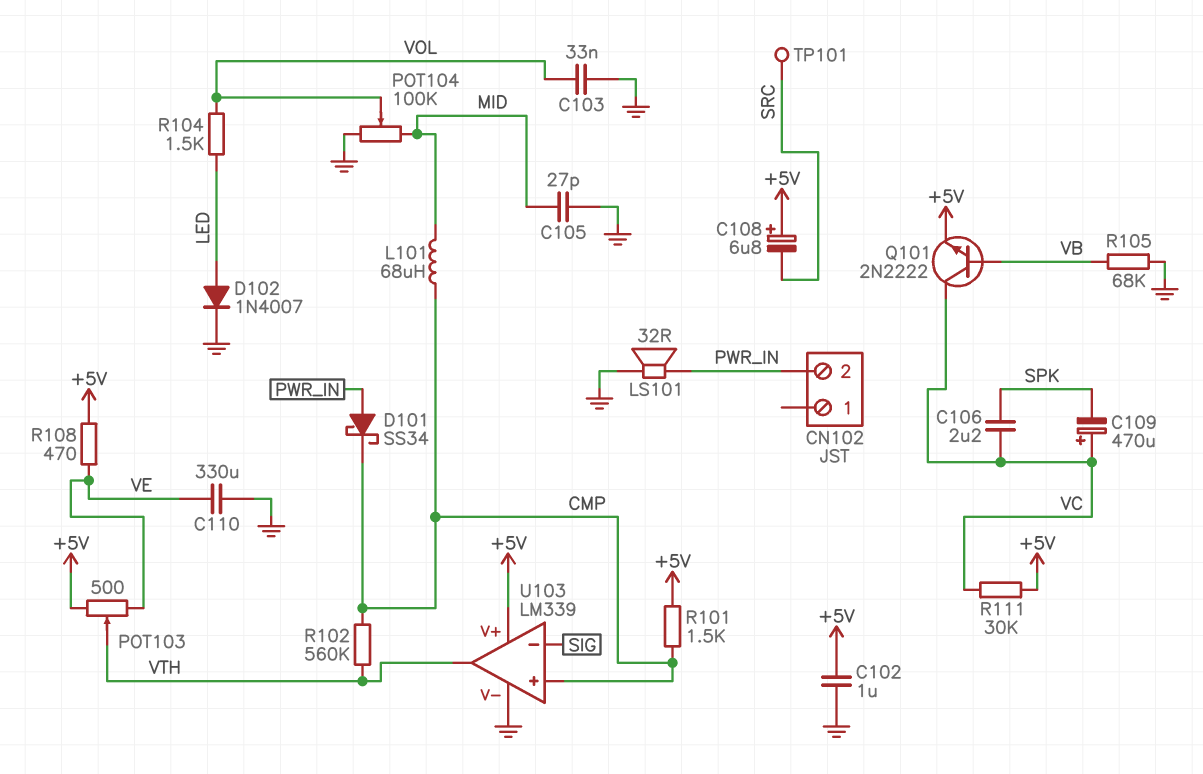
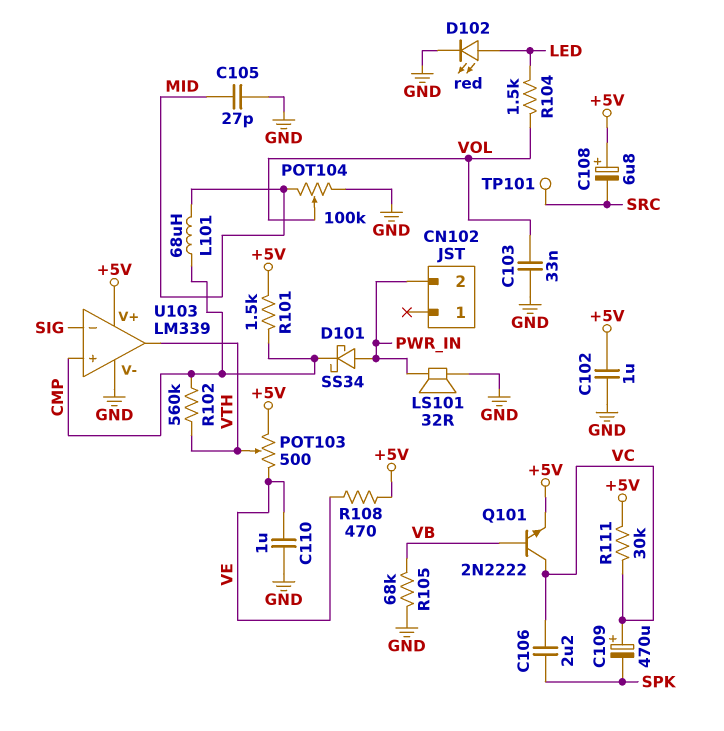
C110: 330uF (GND, VE) -> 1uF (GND, VE)
D102: diode 1N4007 (A LED, K GND) -> LED red (A LED, K GND)

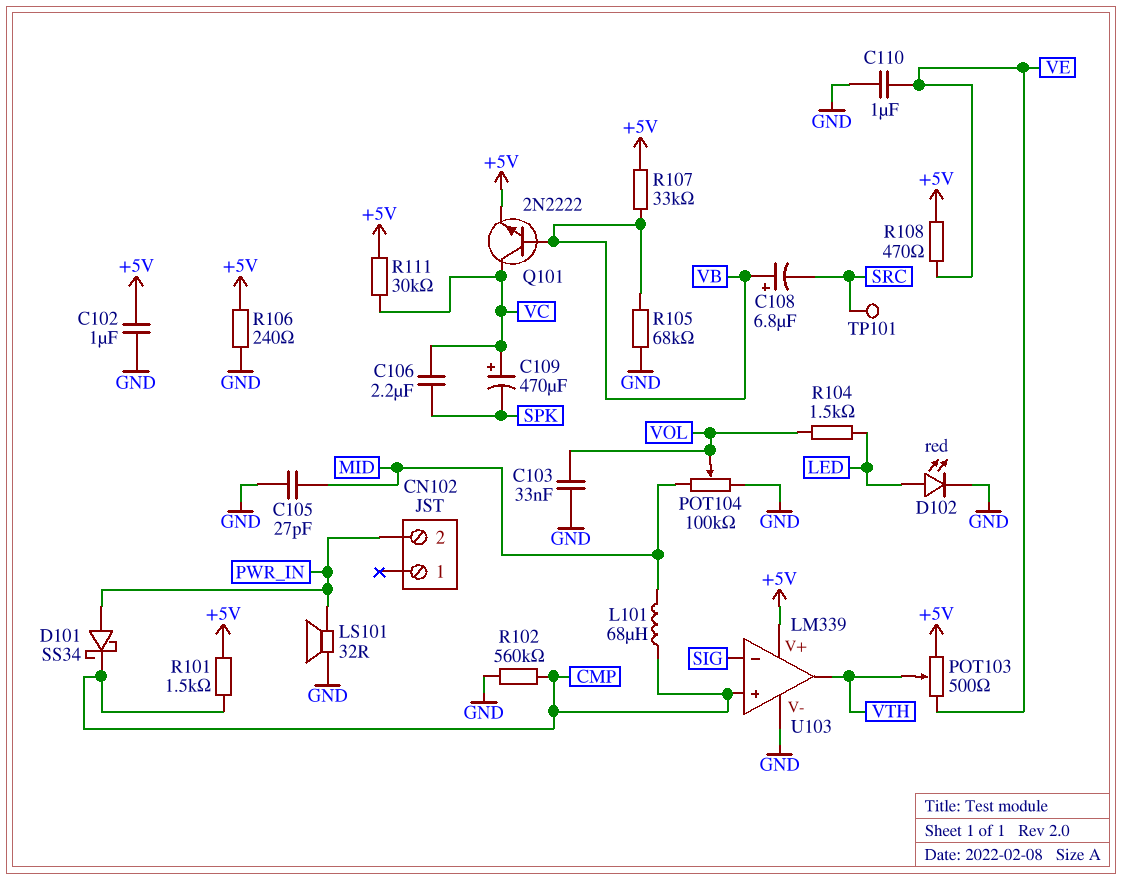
C108: 6.8uF (plus +5V, minus SRC) -> 6.8uF (plus VB, minus SRC)
R102: 560k (CMP, VTH) -> 560k (CMP, GND)
R106: none -> 240 (+5V, GND)
R107: none -> 33k (+5V, VB)

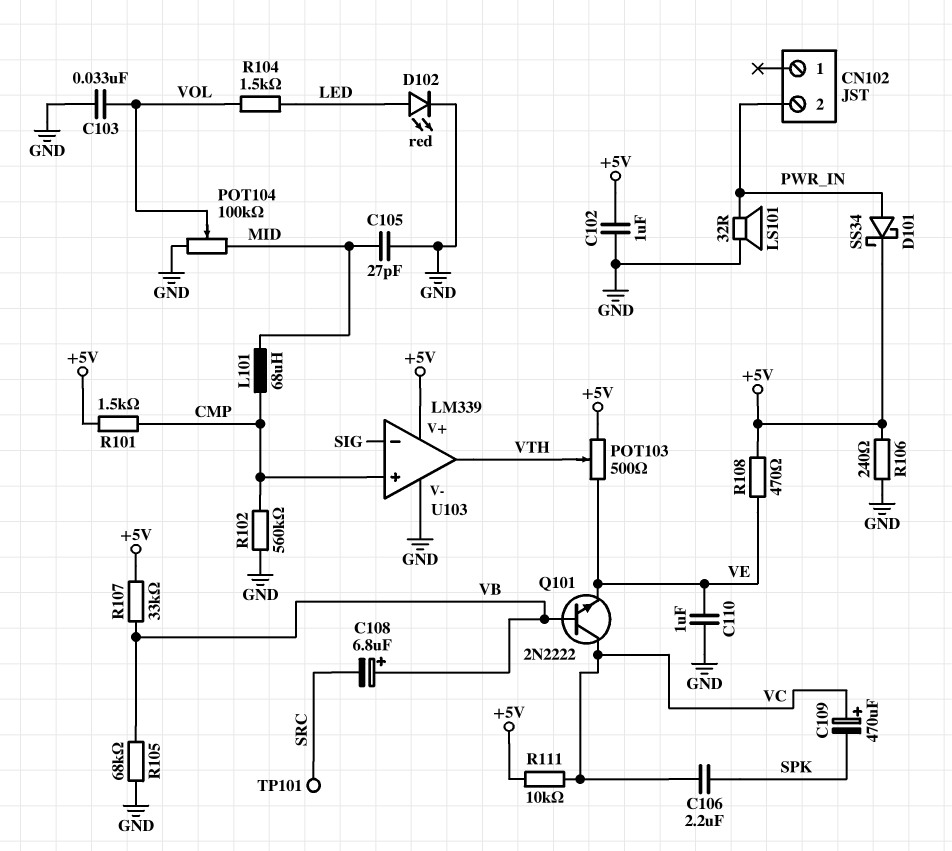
D101: schottky SS34 (A PWR_IN, K CMP) -> schottky SS34 (A PWR_IN, K +5V)
Q101: NPN 2N2222 (B VB, C VC, E +5V) -> NPN 2N2222 (B VB, C VC, E VE)
R111: 30k (+5V, VC) -> 10k (+5V, VC)

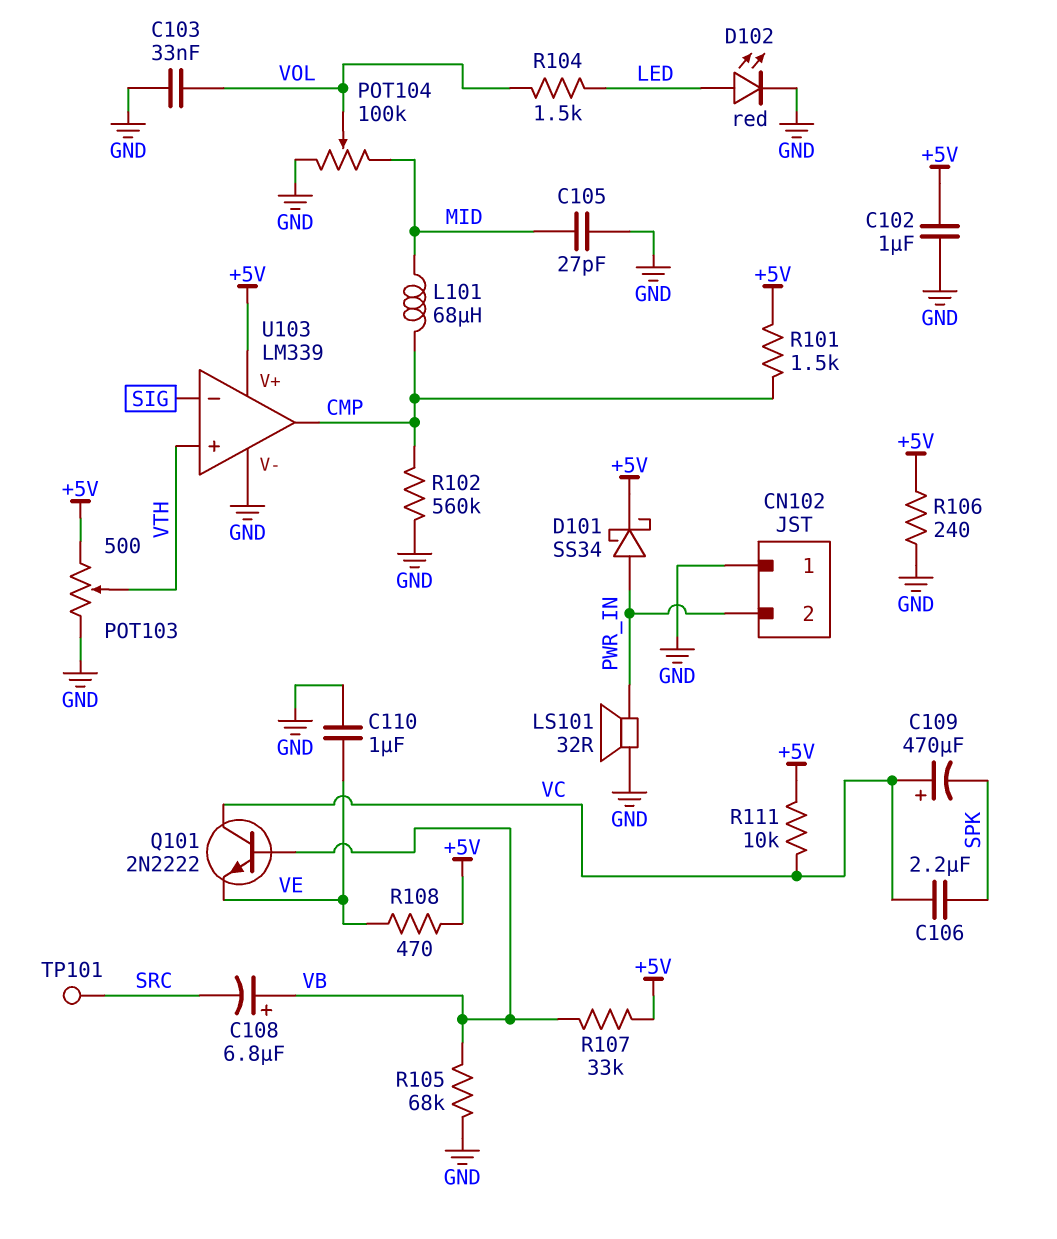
CN102 pin 1: none -> GND
POT103: 500 (+5V, VE, wiper VTH) -> 500 (+5V, GND, wiper VTH)
U103 pin in+: CMP -> VTH
U103 pin out: VTH -> CMP

